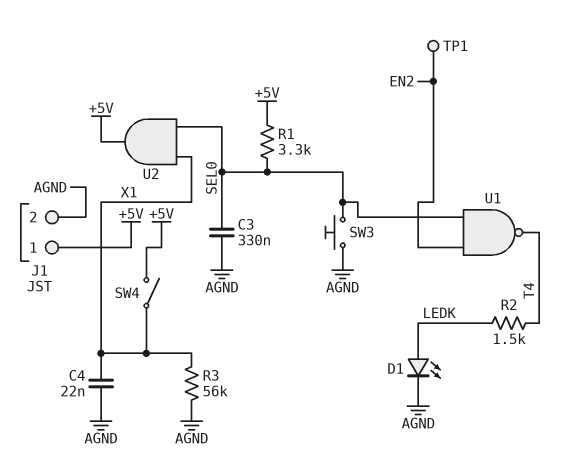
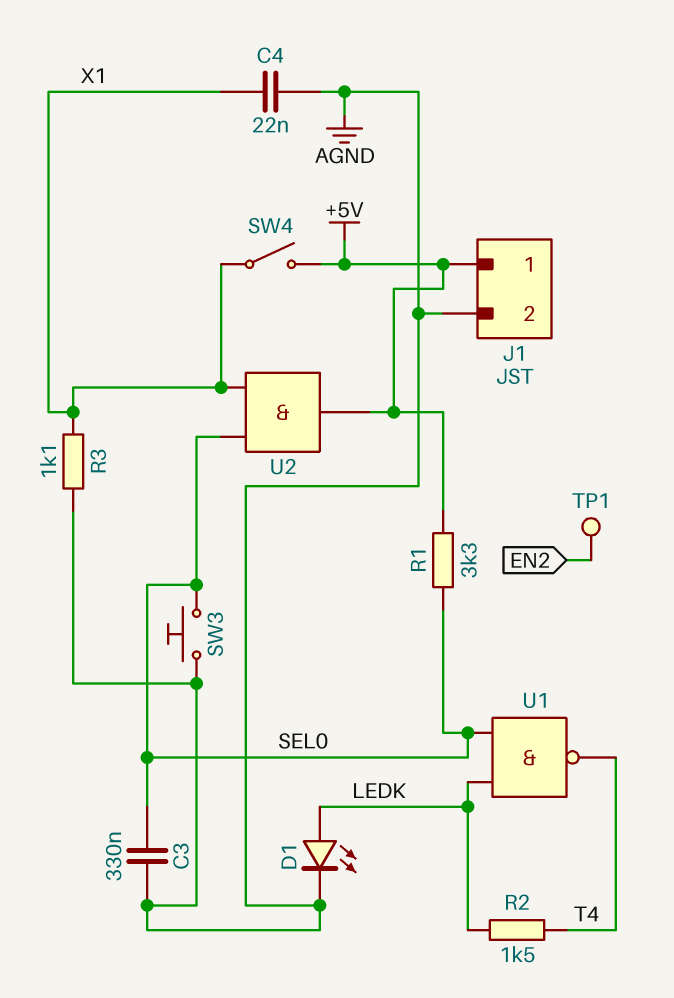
R3: 56k (AGND, X1) -> 1.1k (AGND, X1)
U1: NAND (in EN2, in SEL0, out T4) -> NAND (in LEDK, in SEL0, out T4)

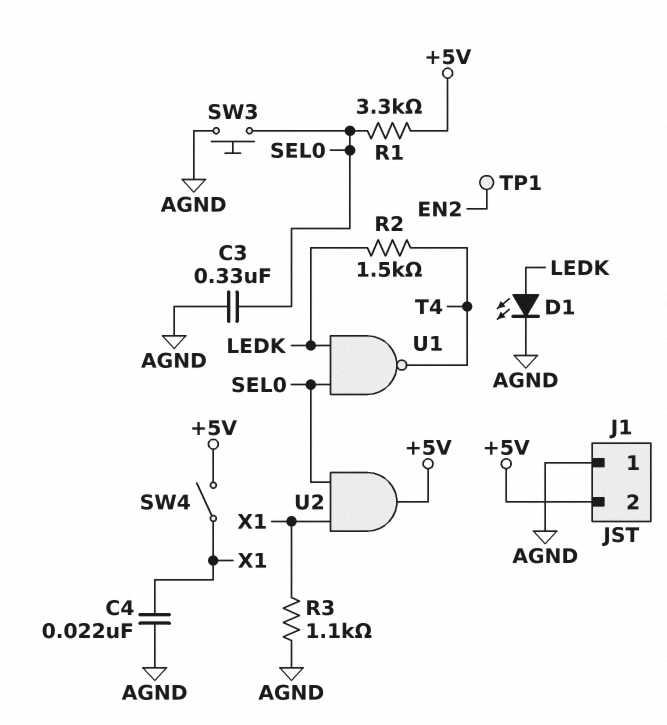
J1 pin 1: +5V -> AGND
J1 pin 2: AGND -> +5V

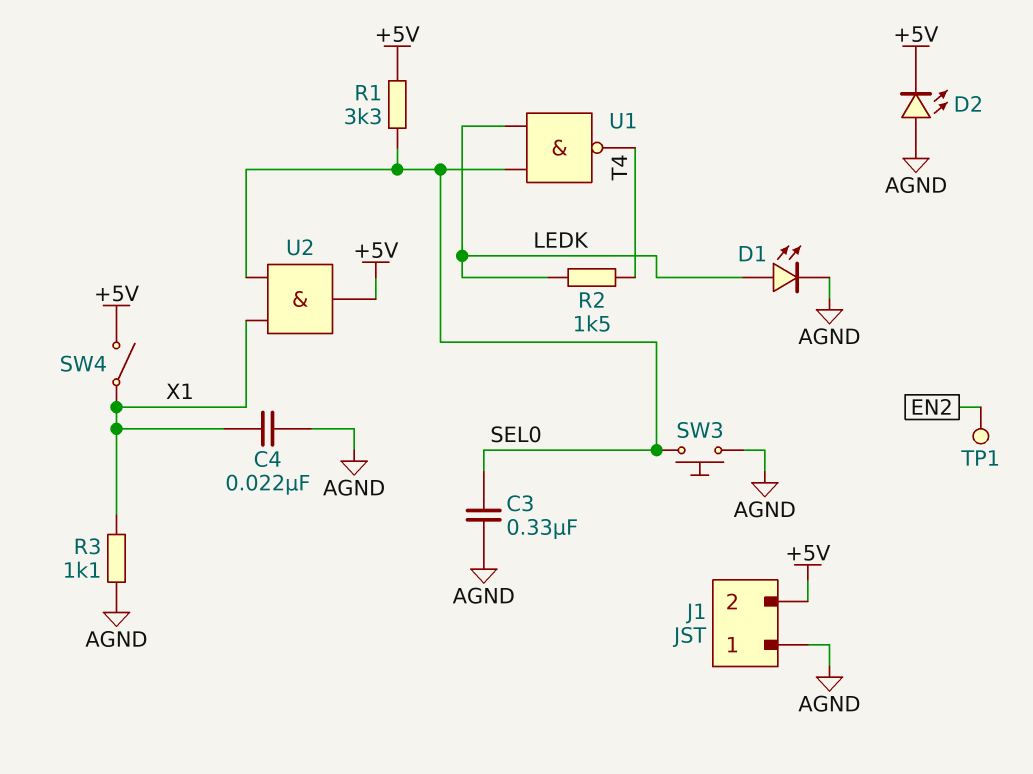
D2: none -> LED (A AGND, K +5V)

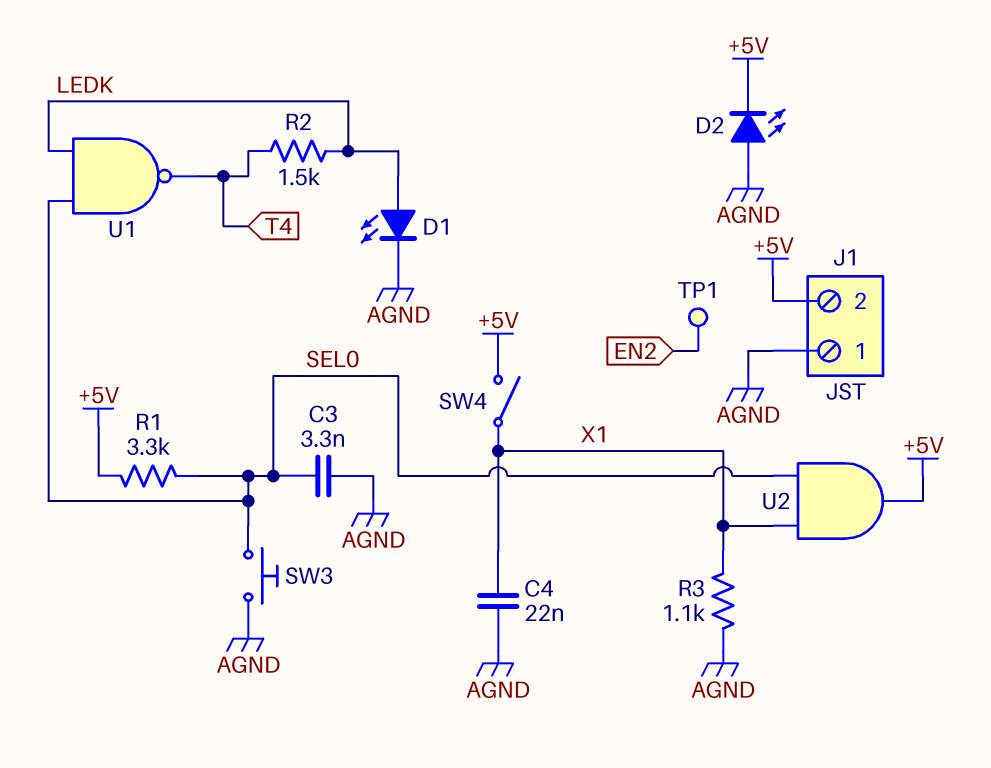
C3: 330nF (AGND, SEL0) -> 3.3nF (AGND, SEL0)

